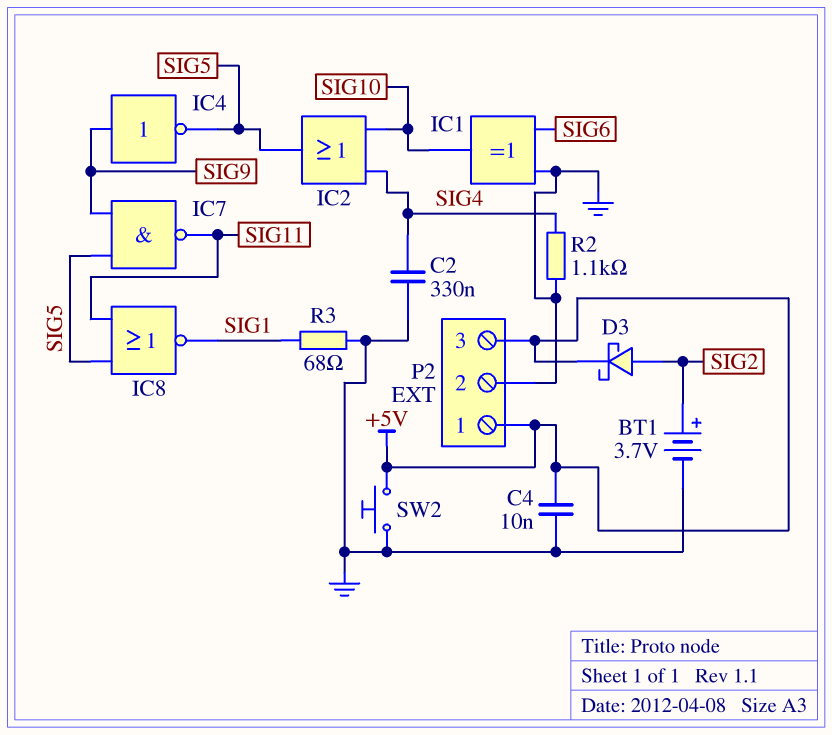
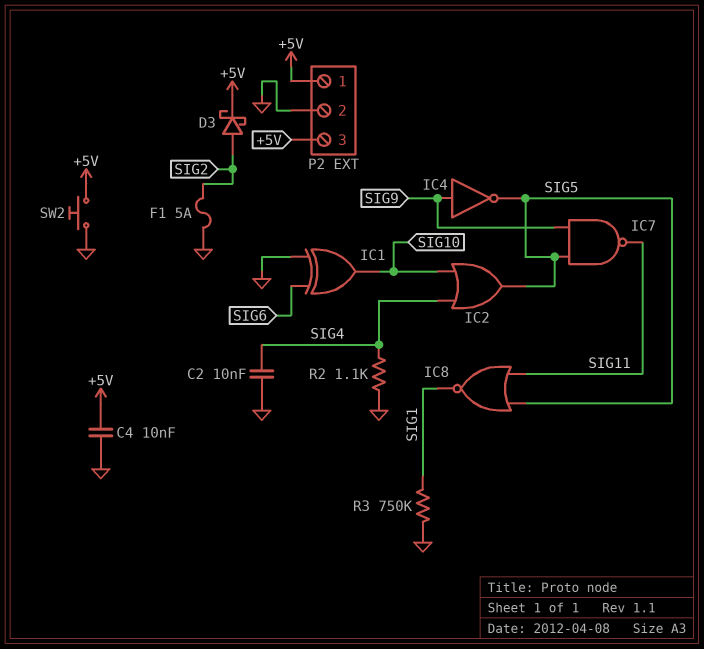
BT1: 3.7V (plus SIG2, minus GND) -> none
C2: 330nF (GND, SIG4) -> 10nF (GND, SIG4)
F1: none -> 5A (GND, SIG2)
R3: 68 (GND, SIG1) -> 750k (GND, SIG1)

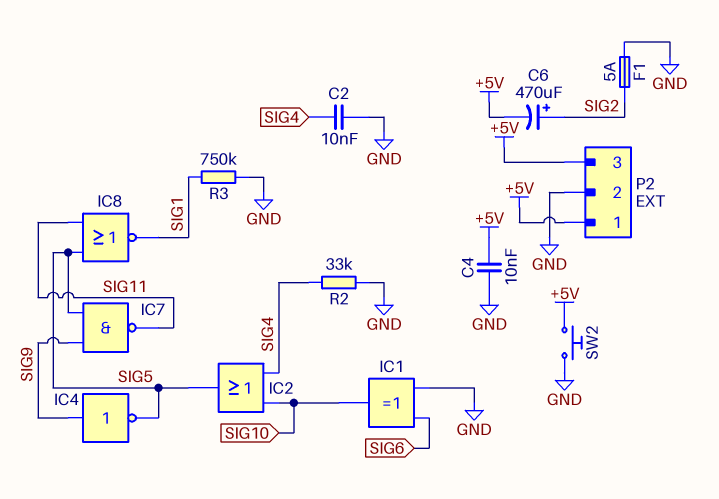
C6: none -> 470uF (plus SIG2, minus +5V)
D3: schottky (A SIG2, K +5V) -> none
R2: 1.1k (GND, SIG4) -> 33k (GND, SIG4)

